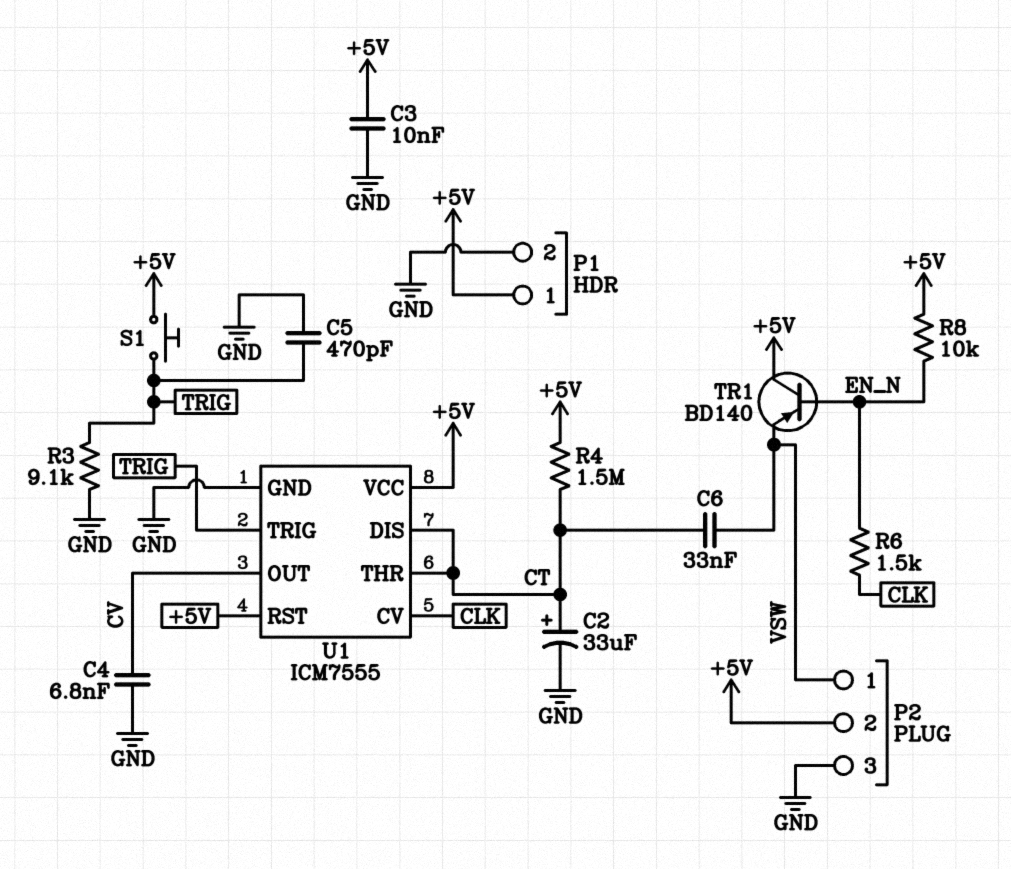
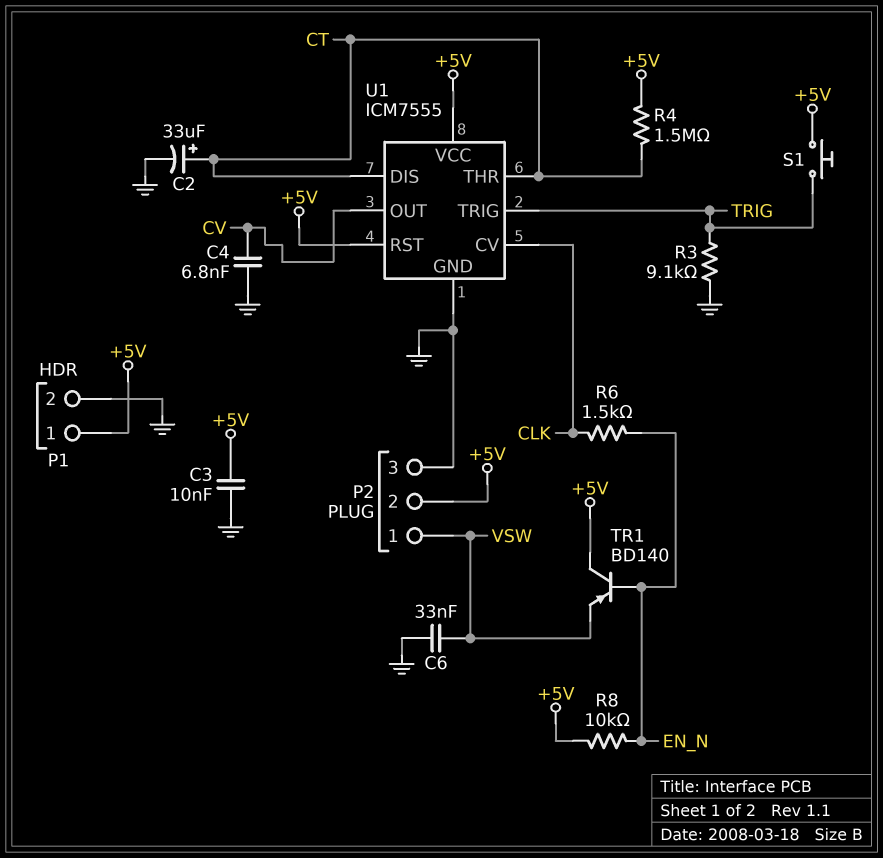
C5: 470pF (GND, TRIG) -> none
C6: 33nF (CT, VSW) -> 33nF (GND, VSW)

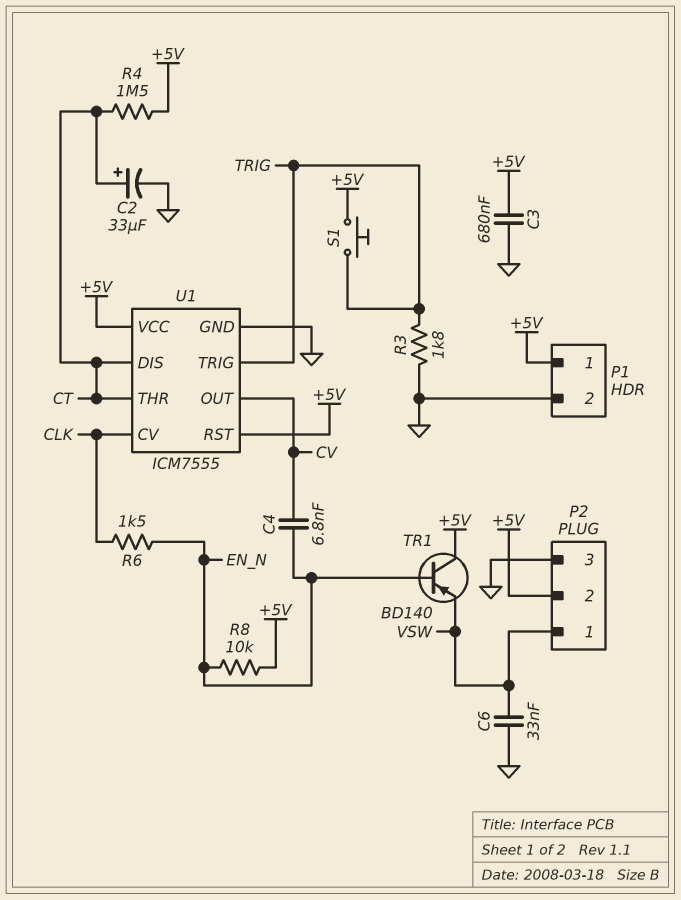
C3: 10nF (+5V, GND) -> 680nF (+5V, GND)
C4: 6.8nF (CV, GND) -> 6.8nF (CV, EN_N)
R3: 9.1k (GND, TRIG) -> 1.8k (GND, TRIG)

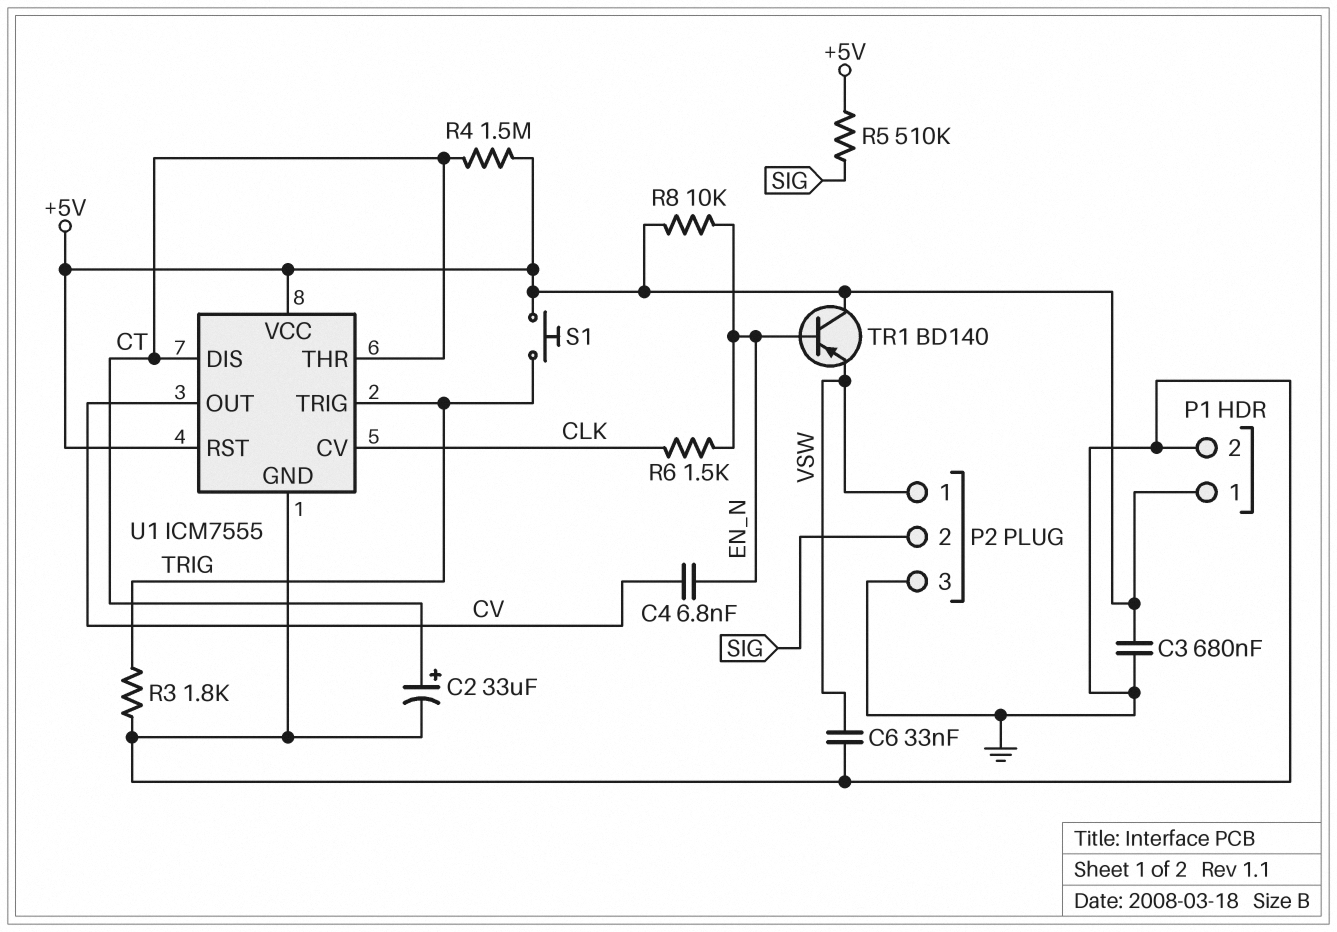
P2 pin 2: +5V -> SIG
R5: none -> 510k (+5V, SIG)

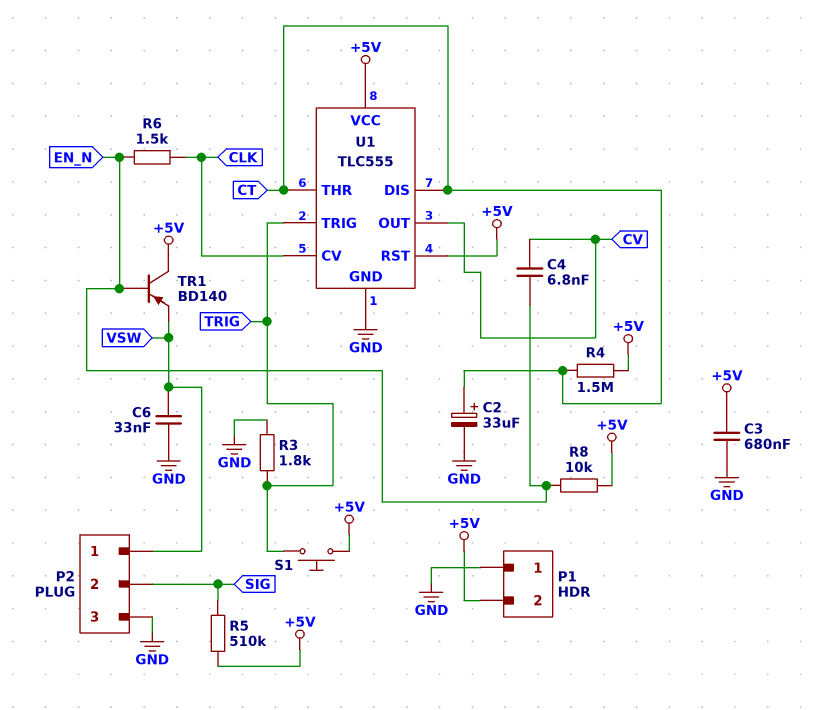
P1 pin 1: +5V -> GND
P1 pin 2: GND -> +5V
U1: ICM7555 -> TLC555

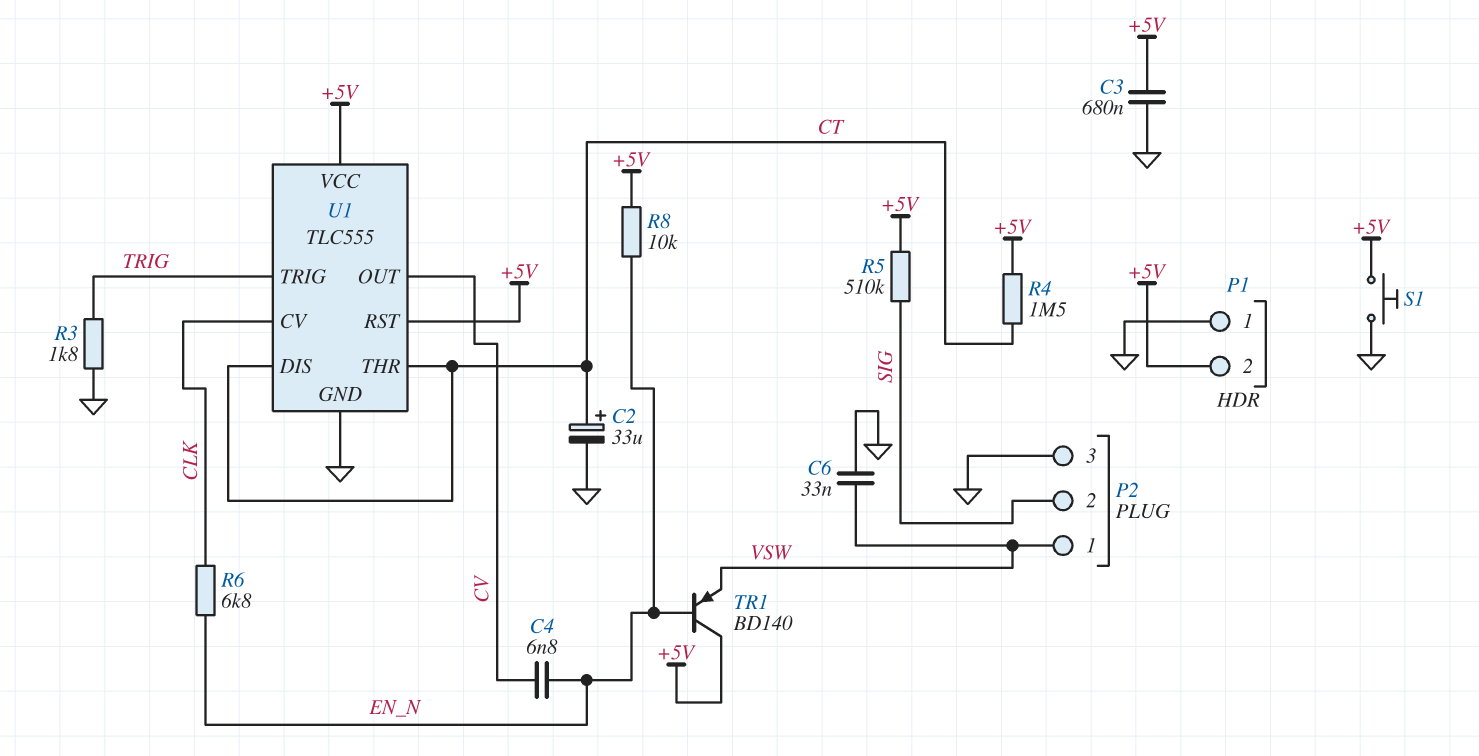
R6: 1.5k (CLK, EN_N) -> 6.8k (CLK, EN_N)
S1: button (+5V, TRIG) -> button (+5V, GND)

